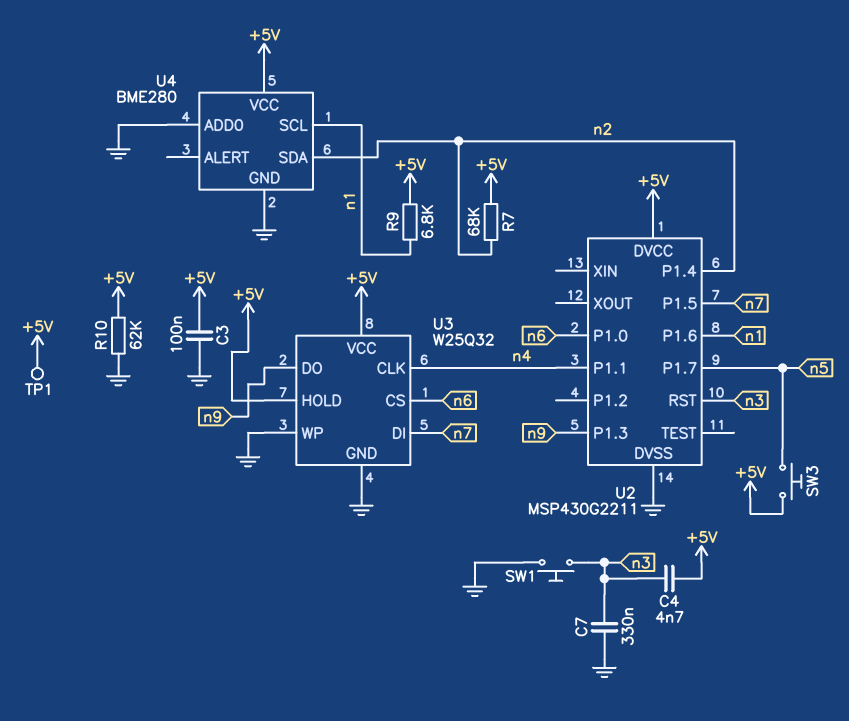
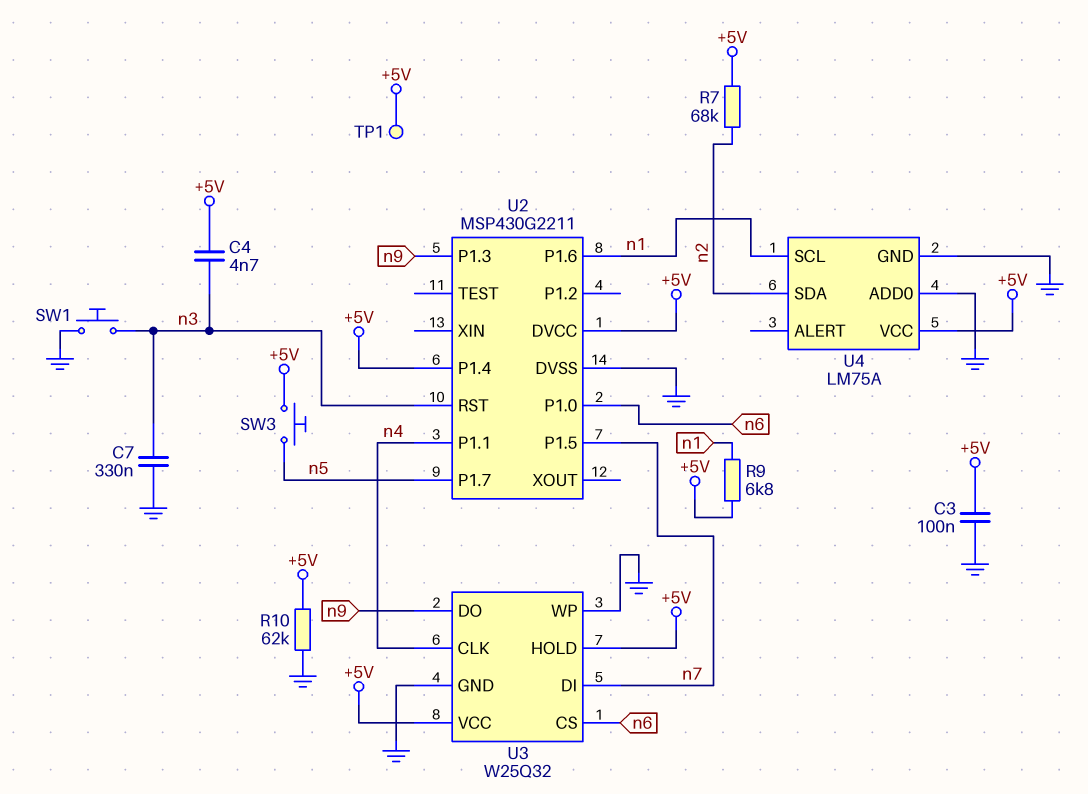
U2 pin P1.4: n2 -> +5V
U4: BME280 -> LM75A

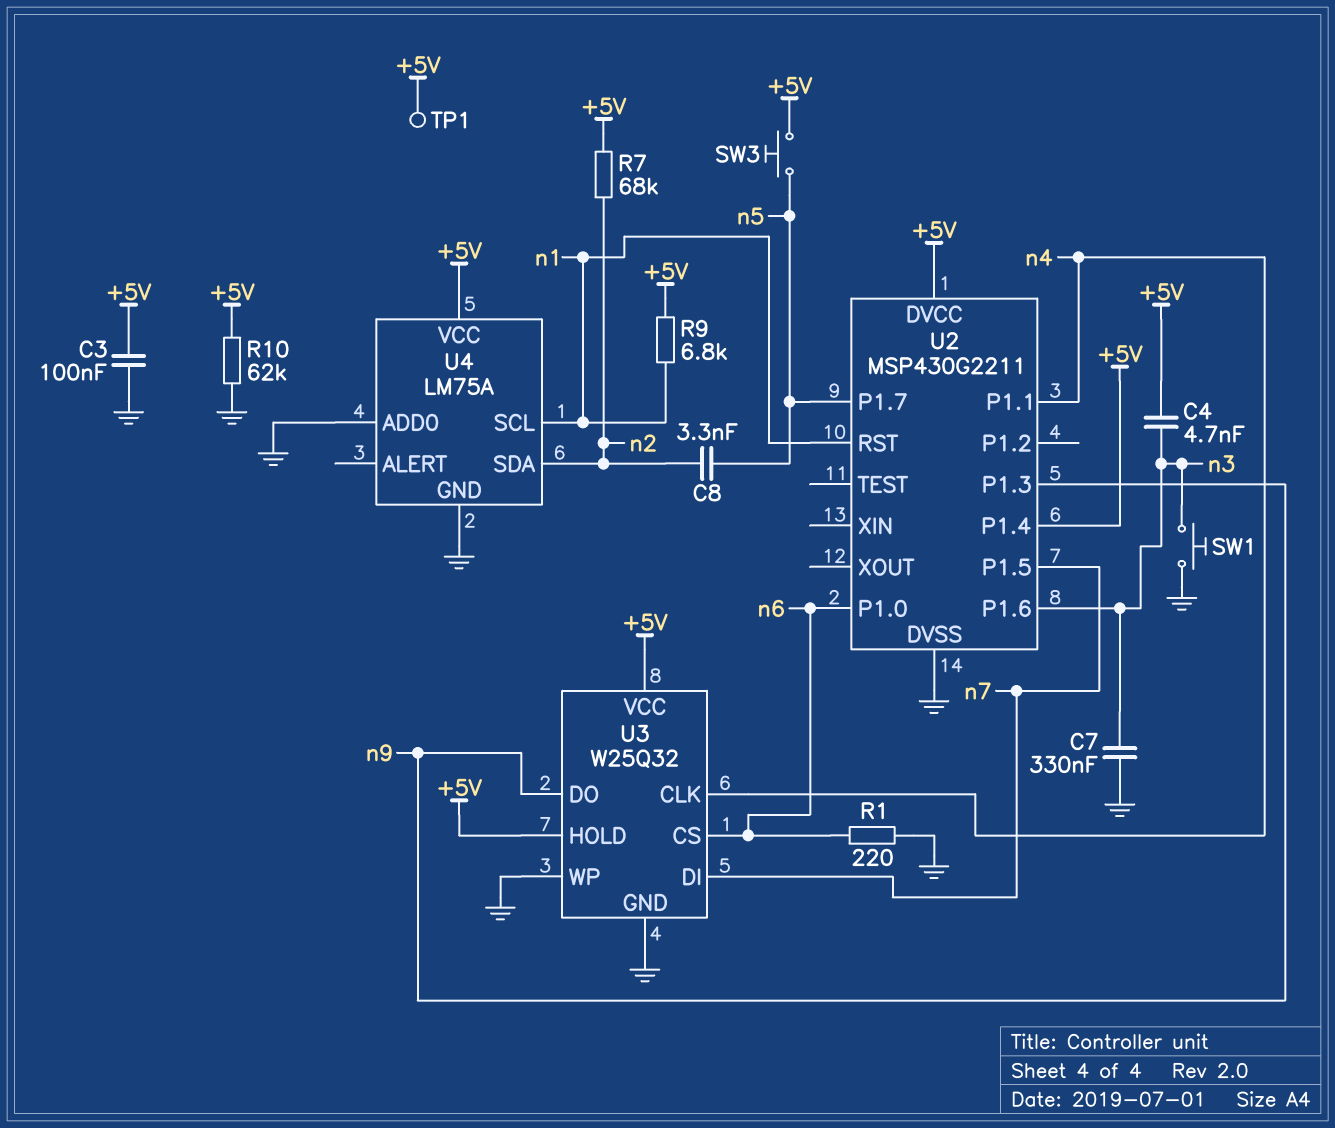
C8: none -> 3.3nF (n2, n5)
R1: none -> 220 (GND, n6)
U2 pin P1.6: n1 -> n3
U2 pin RST: n3 -> n1

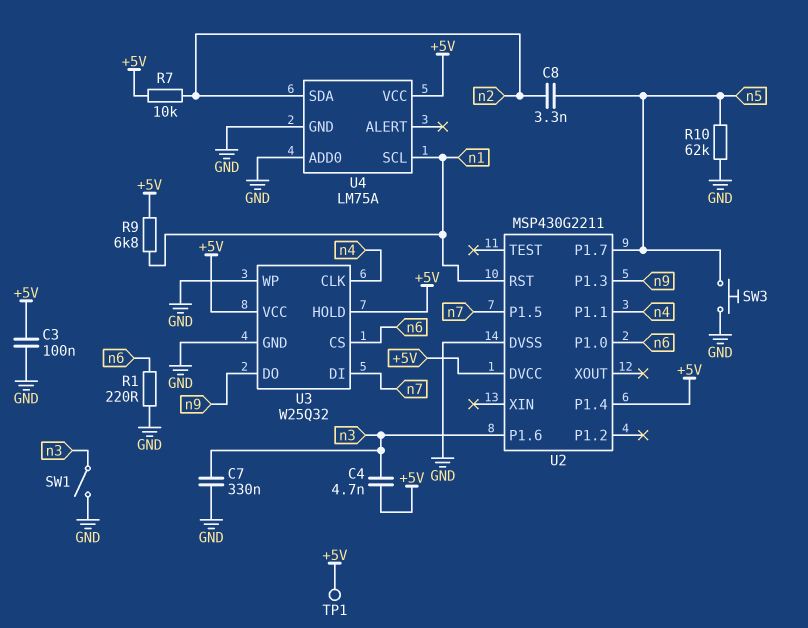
R7: 68k (+5V, n2) -> 10k (+5V, n2)
R10: 62k (+5V, GND) -> 62k (GND, n5)
SW1: button (GND, n3) -> switch (GND, n3)
SW3: button (+5V, n5) -> button (GND, n5)

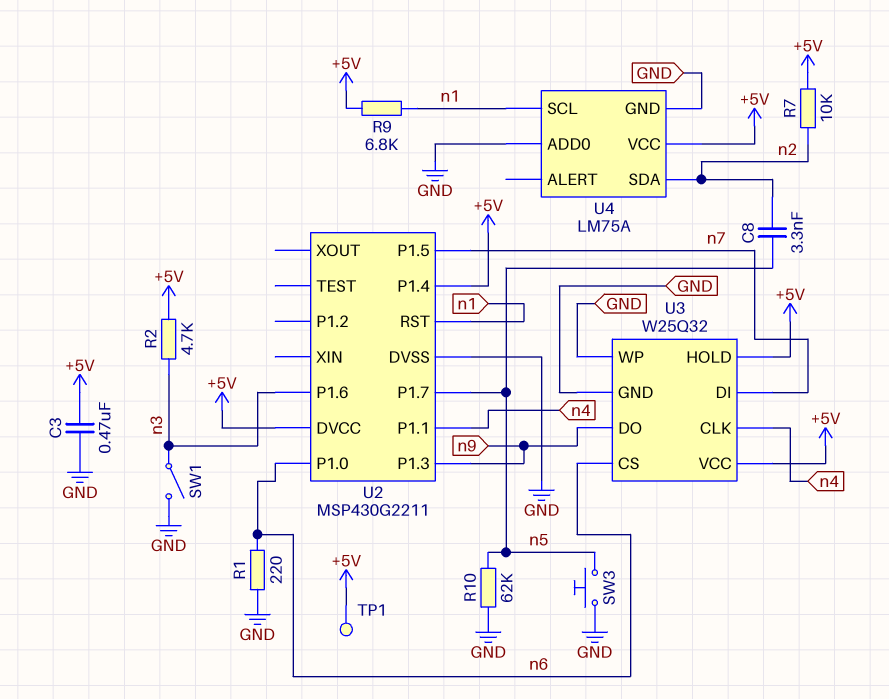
C3: 100nF (+5V, GND) -> 470nF (+5V, GND)
C4: 4.7nF (+5V, n3) -> none
C7: 330nF (GND, n3) -> none
R2: none -> 4.7k (+5V, n3)

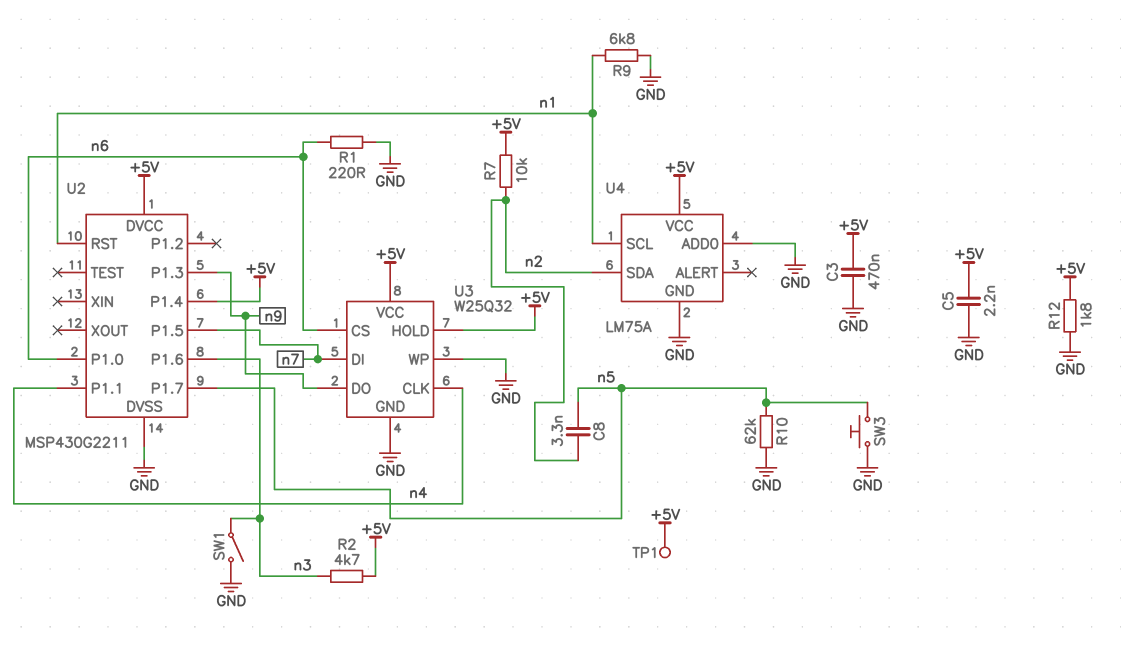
C5: none -> 2.2nF (+5V, GND)
R9: 6.8k (+5V, n1) -> 6.8k (GND, n1)
R12: none -> 1.8k (+5V, GND)

